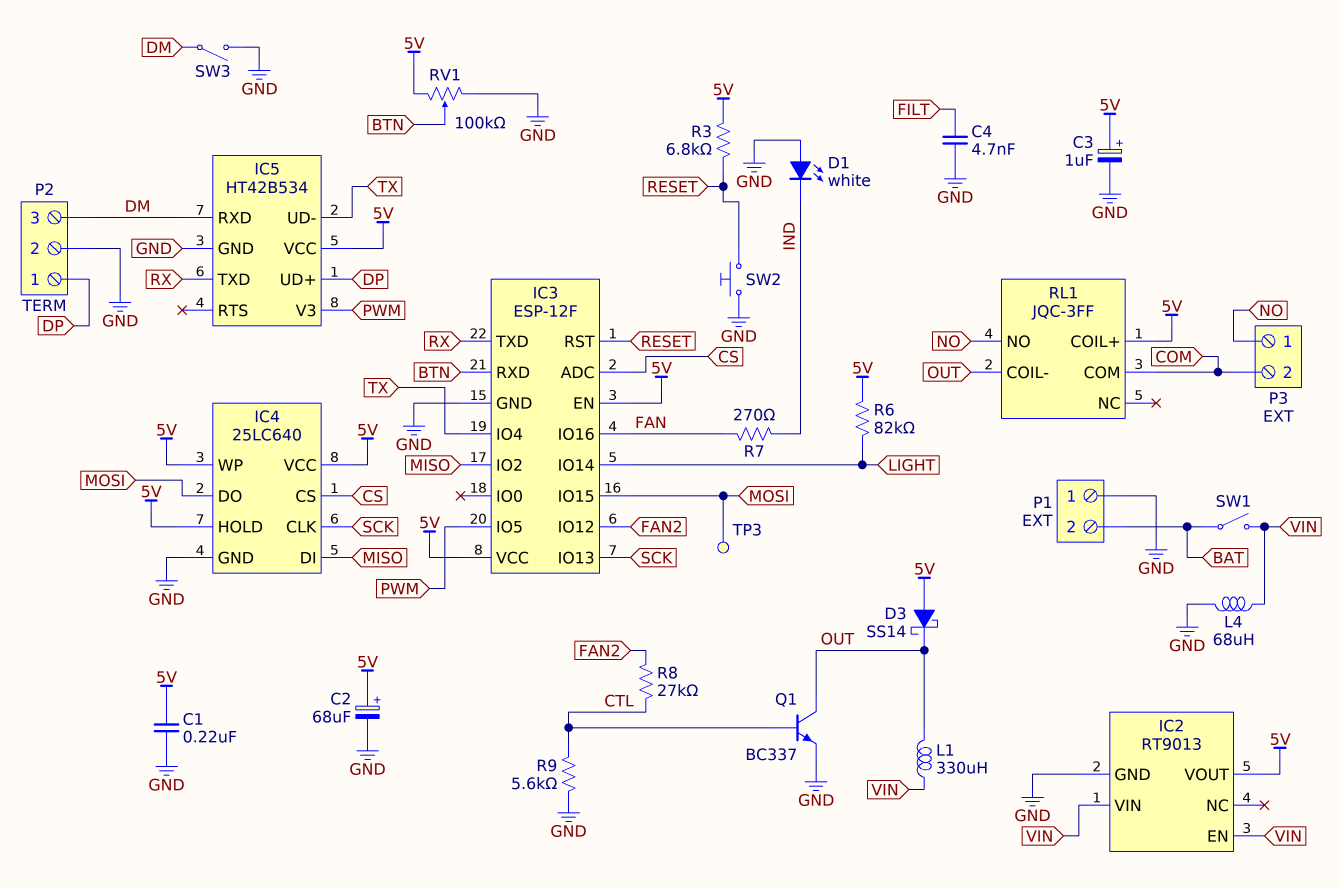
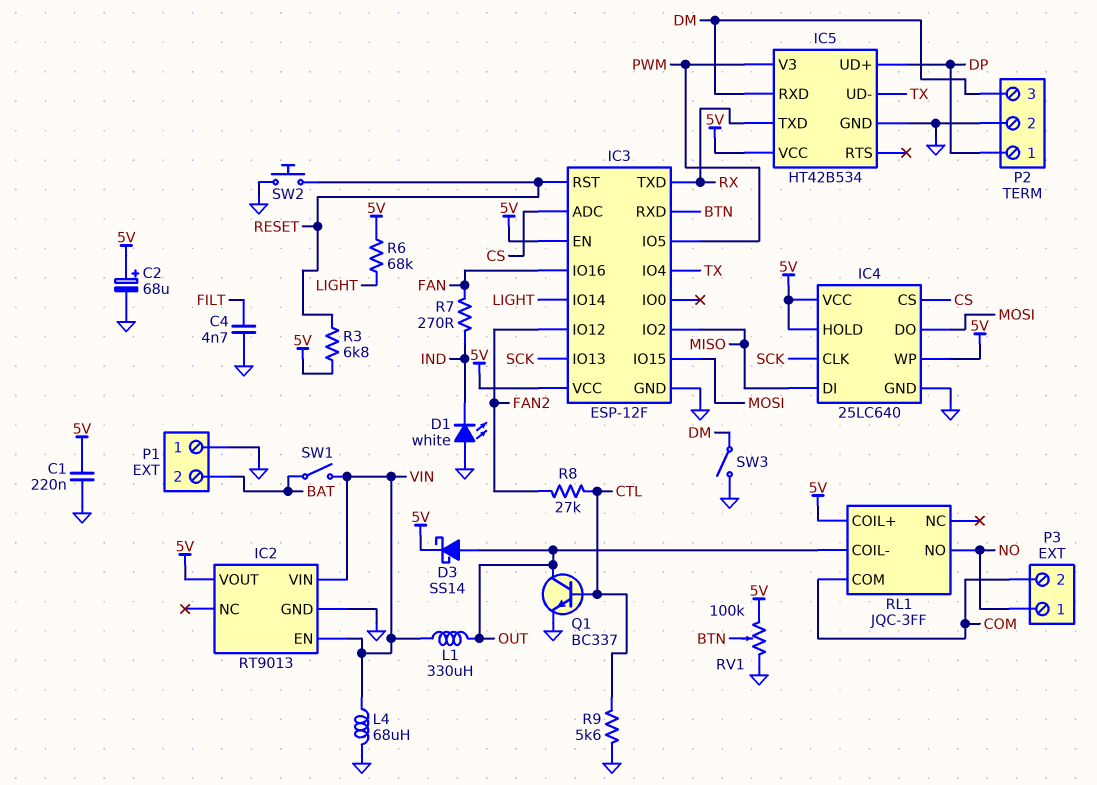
C3: 1uF (plus 5V, minus GND) -> none
D3: schottky SS14 (A 5V, K OUT) -> schottky SS14 (A OUT, K 5V)
R6: 82k (5V, LIGHT) -> 68k (5V, LIGHT)
TP3: test point (MOSI) -> none

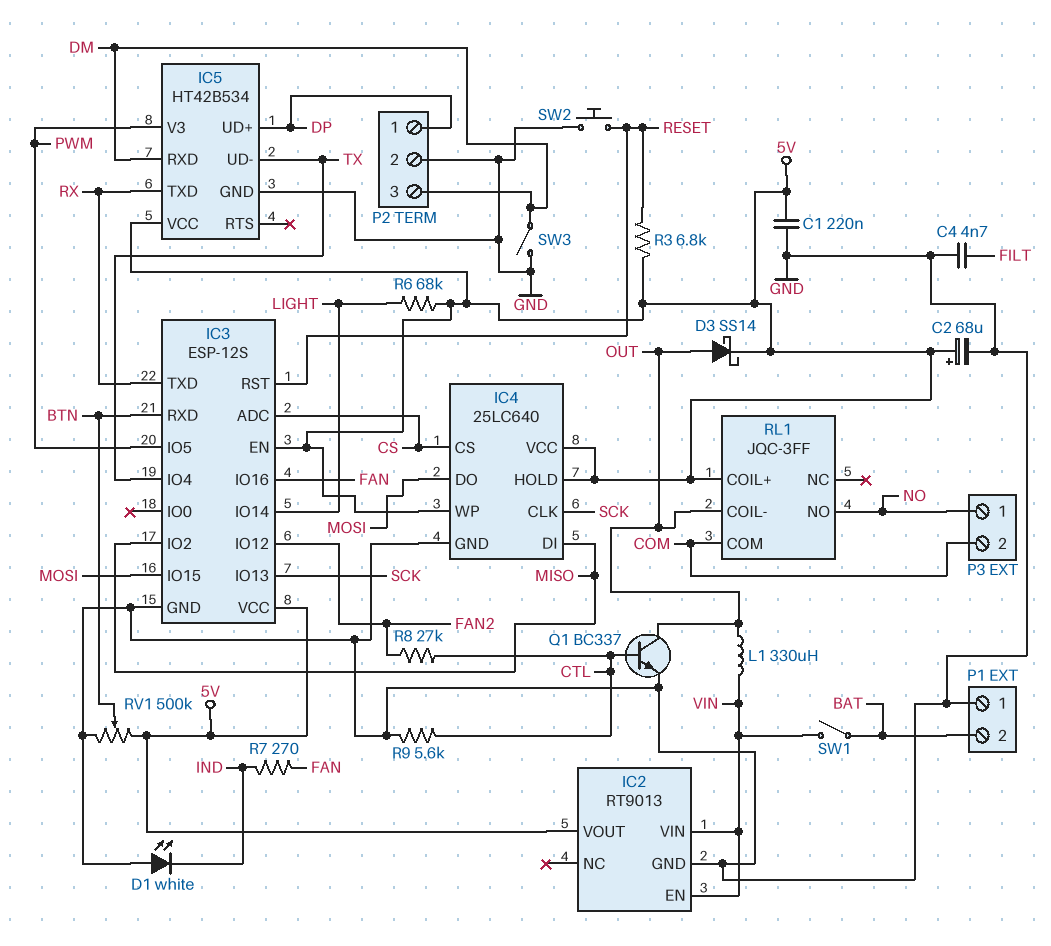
IC3: ESP-12F -> ESP-12S
L4: 68uH (GND, VIN) -> none
RV1: 100k (5V, GND, wiper BTN) -> 500k (5V, GND, wiper BTN)

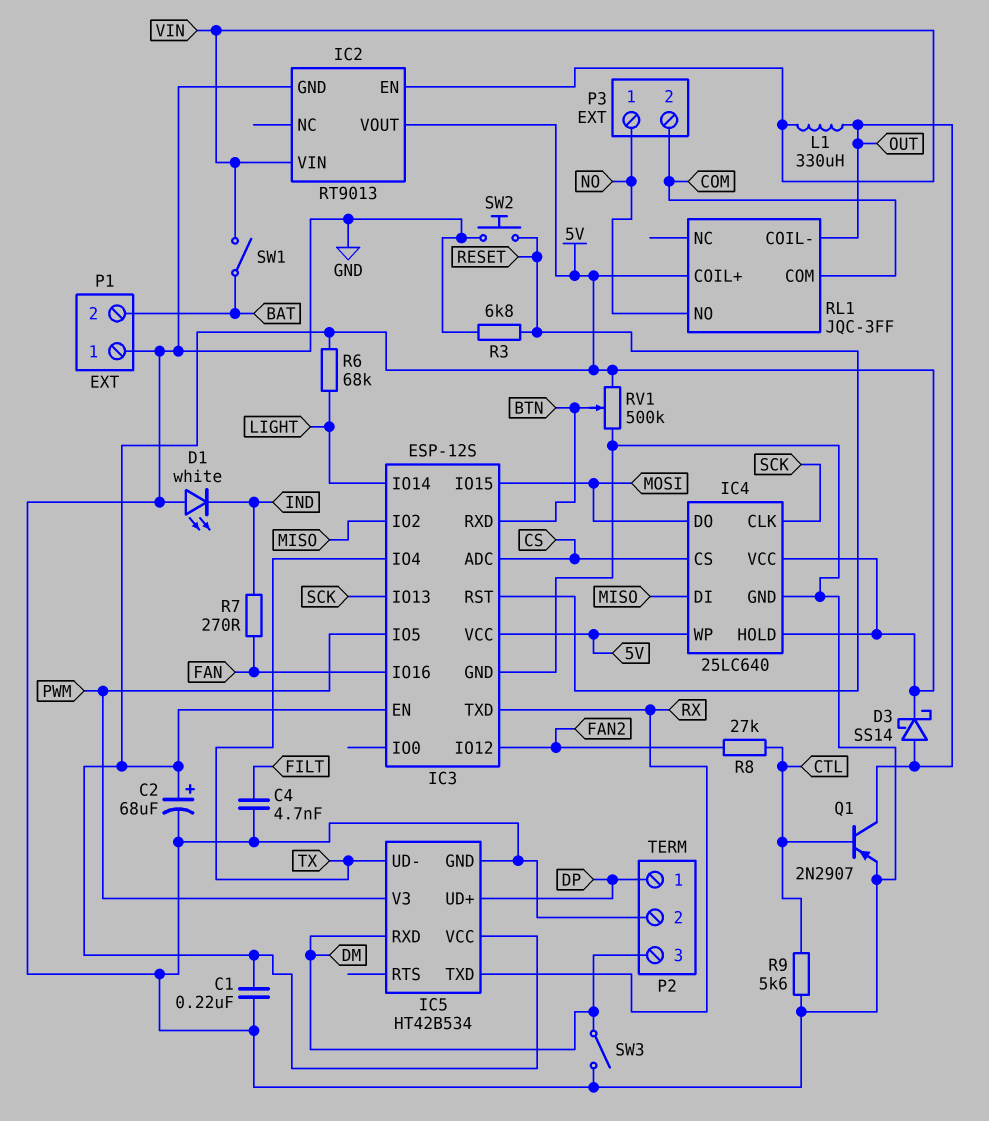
Q1: NPN BC337 (B CTL, C OUT, E GND) -> PNP 2N2907 (B CTL, C OUT, E GND)
R3: 6.8k (5V, RESET) -> 6.8k (GND, RESET)

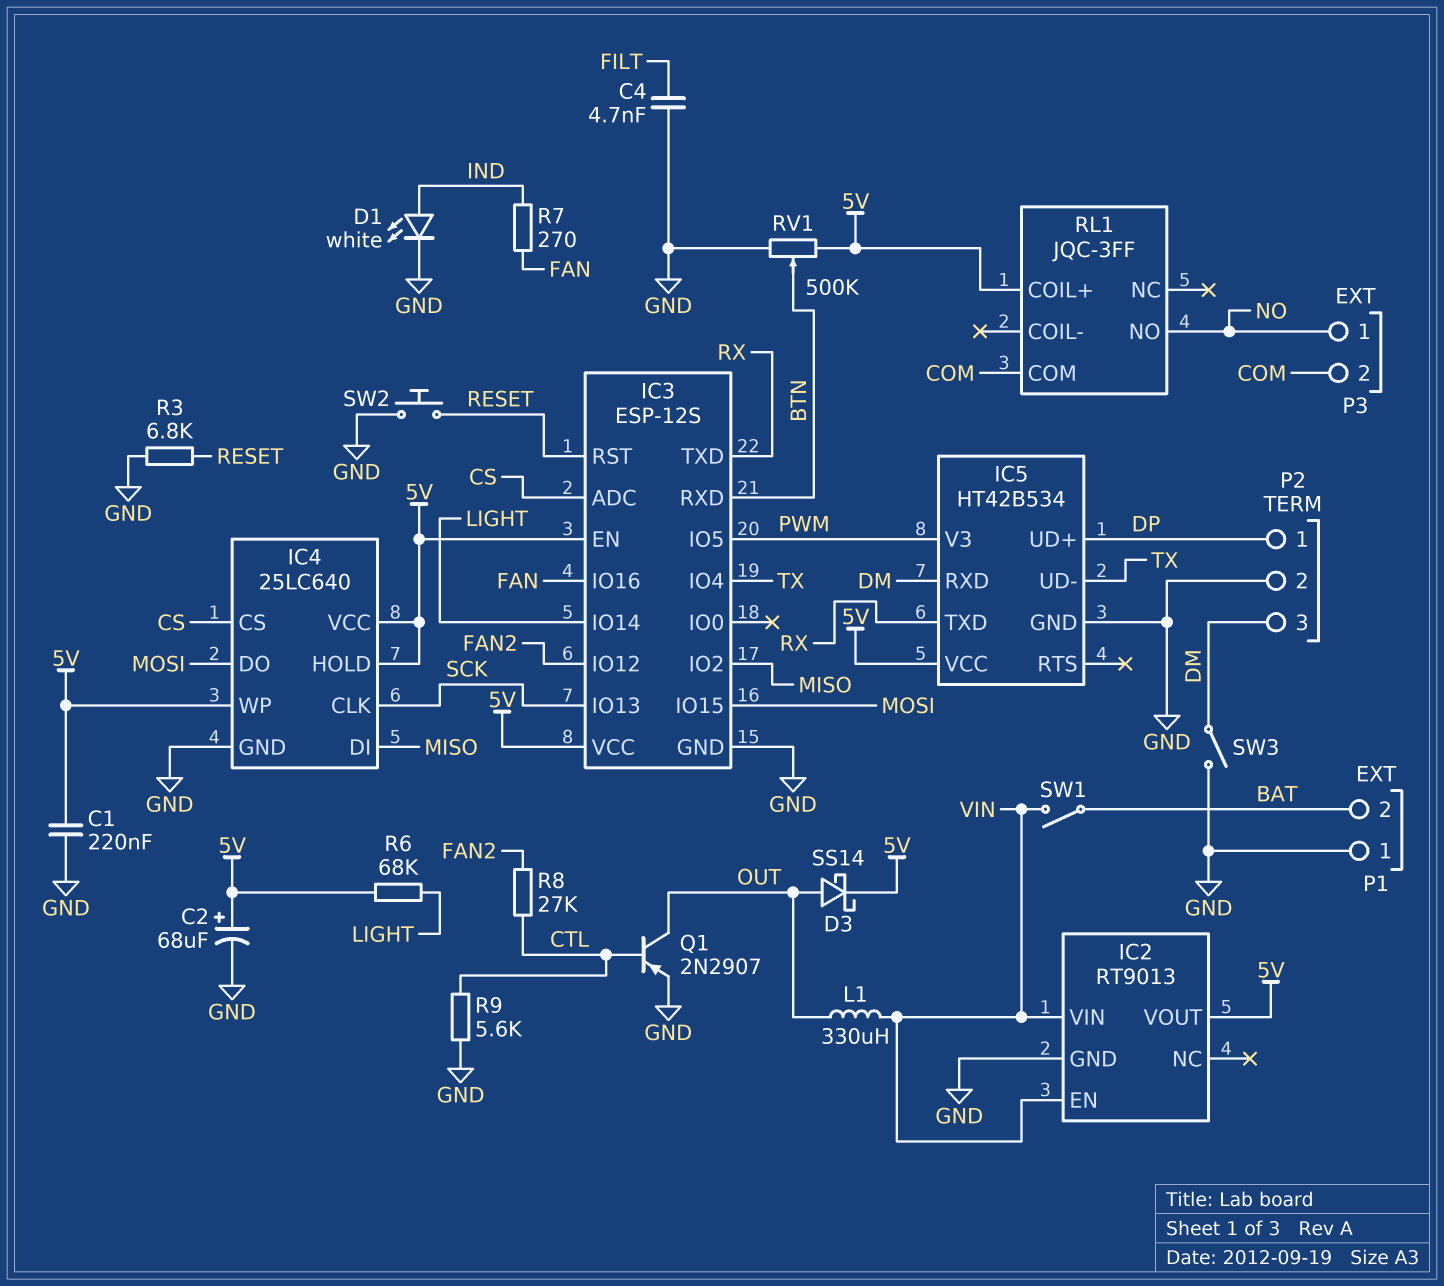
D1: LED white (A GND, K IND) -> LED white (A IND, K GND)
RL1 pin COIL-: OUT -> none

